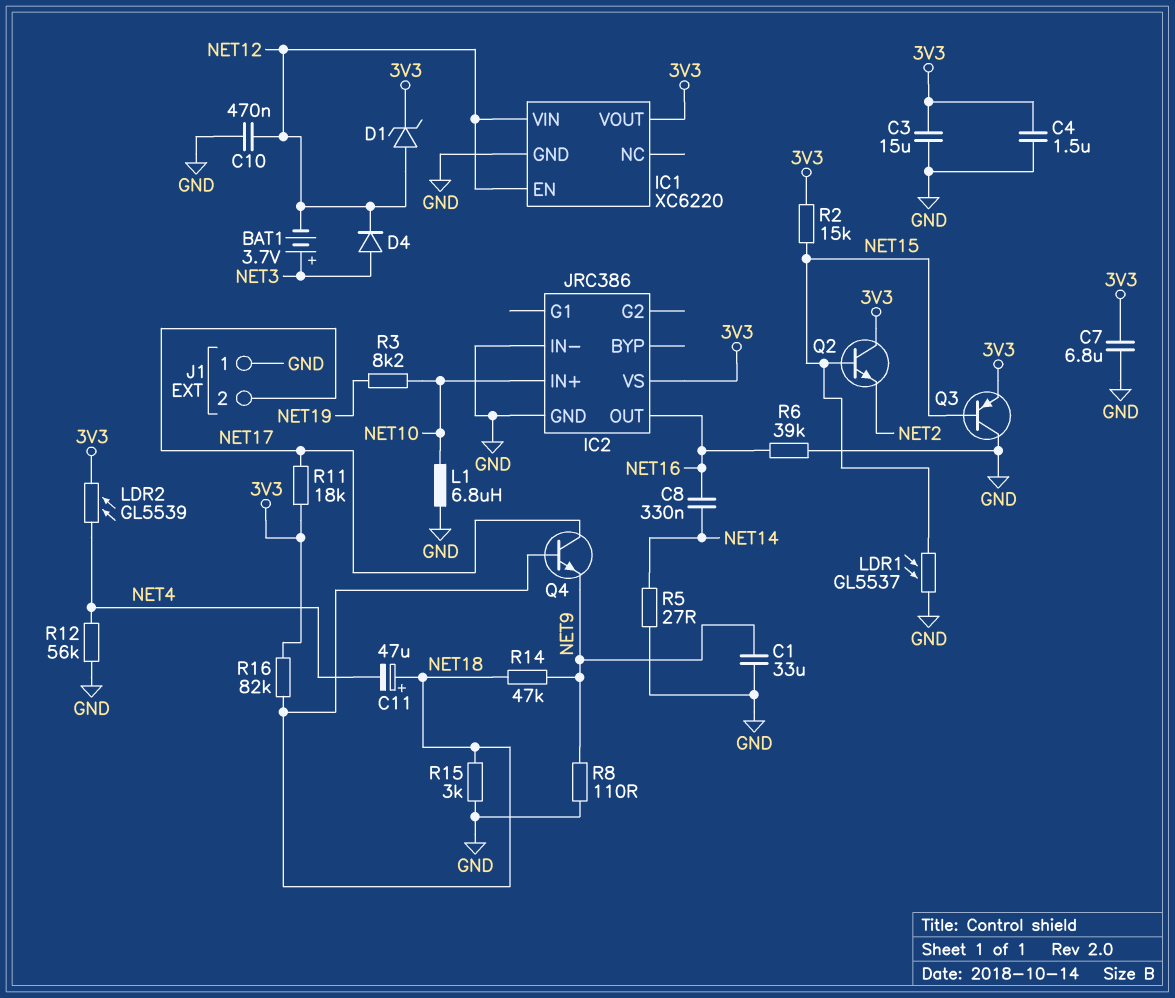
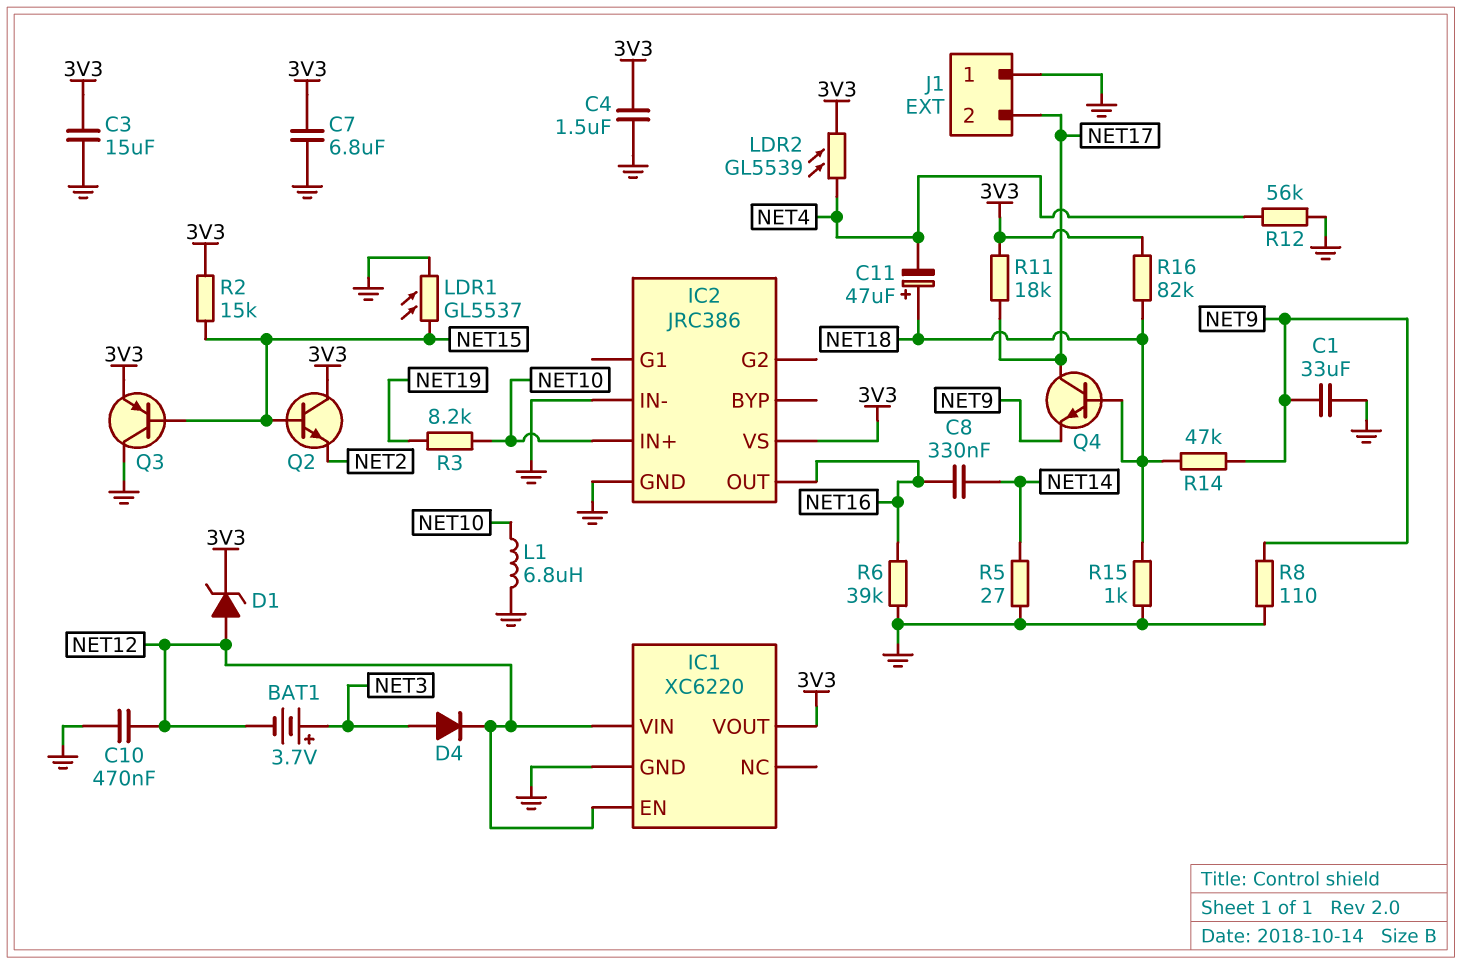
R15: 3k (GND, NET18) -> 1k (GND, NET18)

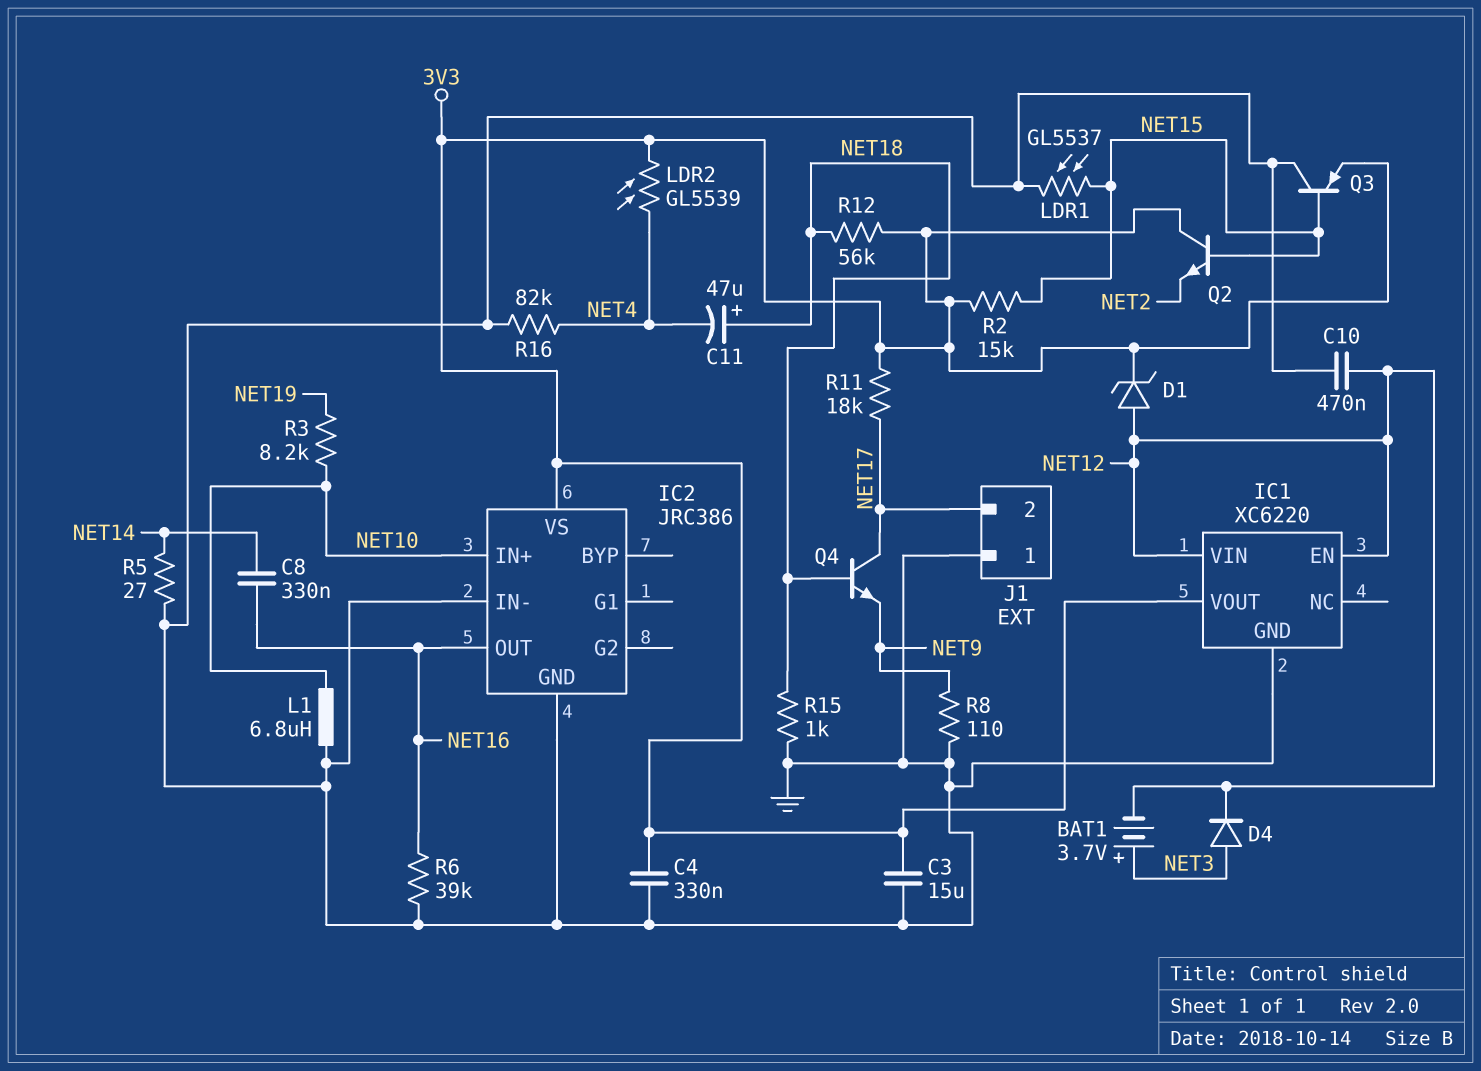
C1: 33uF (GND, NET9) -> none
C4: 1.5uF (3V3, GND) -> 330nF (3V3, GND)
C7: 6.8uF (3V3, GND) -> none
R12: 56k (GND, NET4) -> 56k (3V3, NET18)
R14: 47k (NET9, NET18) -> none
R16: 82k (3V3, NET18) -> 82k (GND, NET4)

